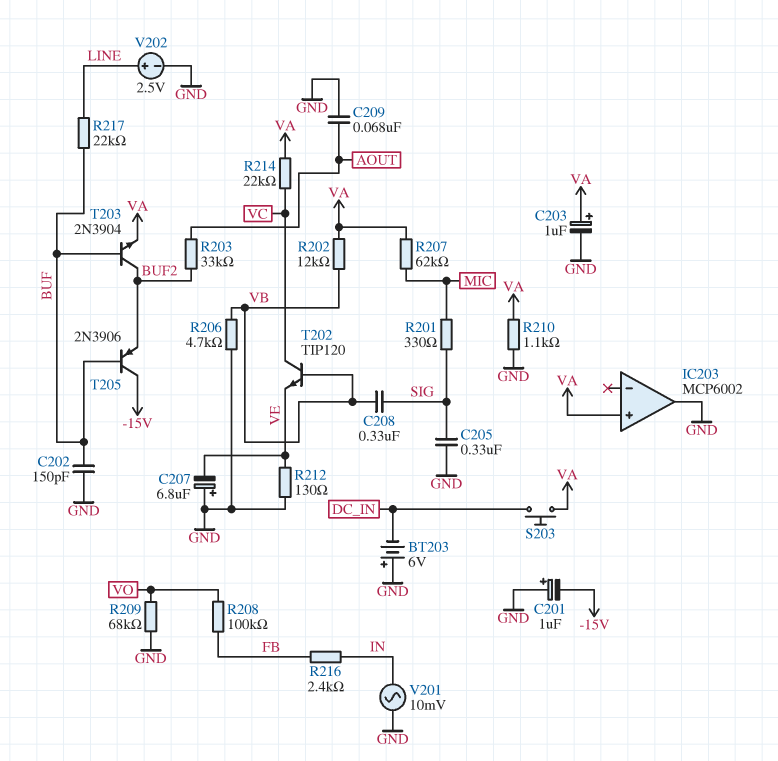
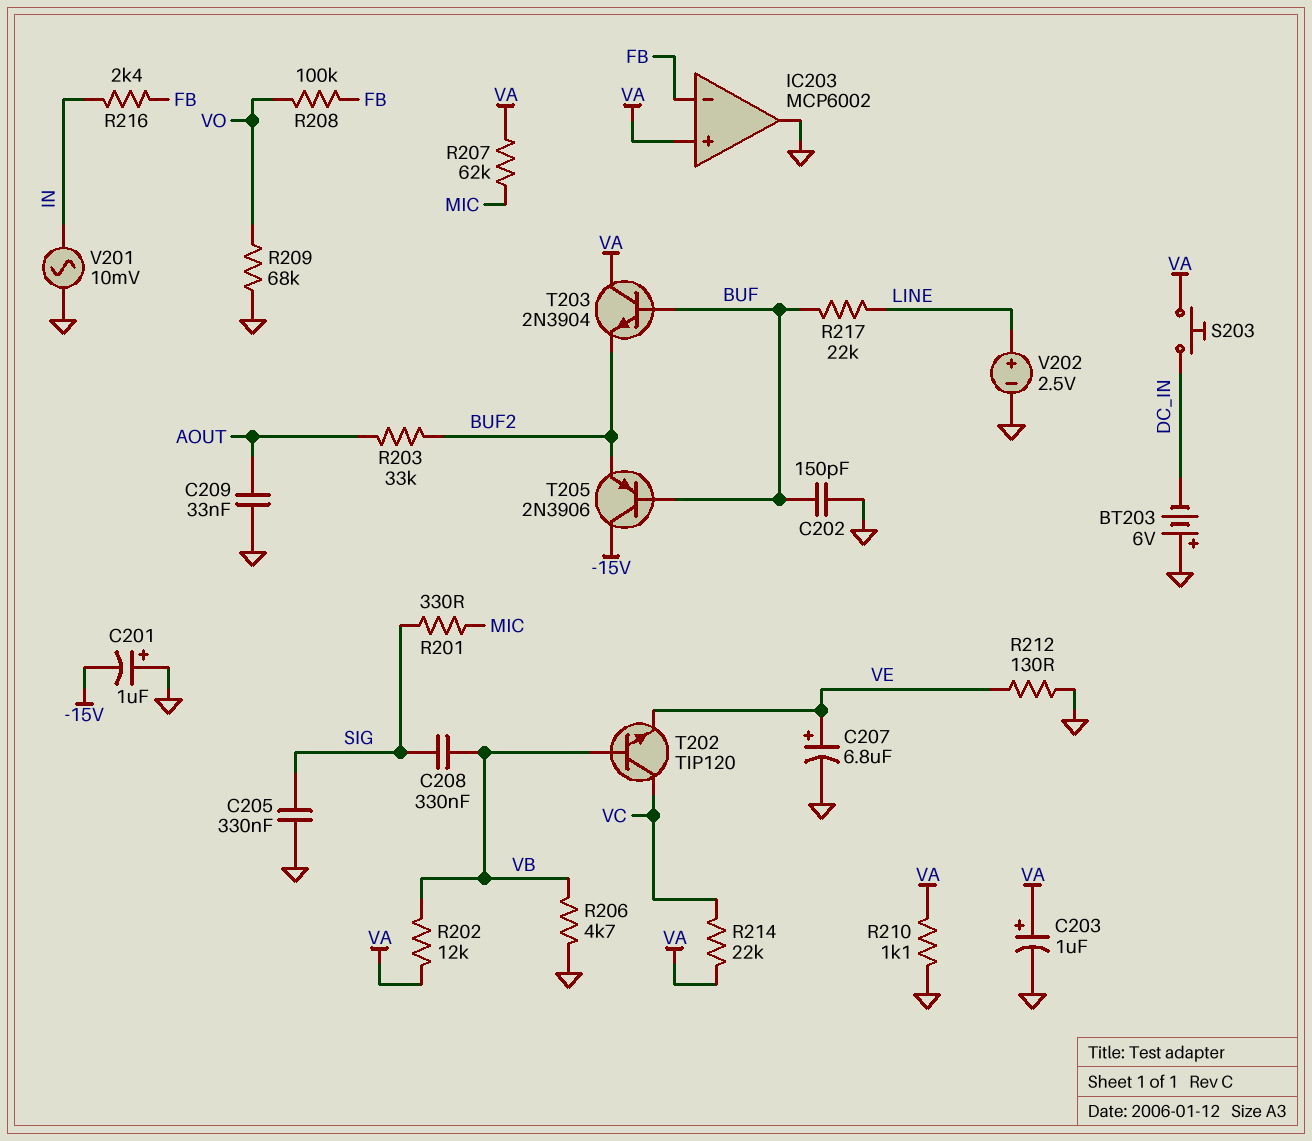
C207: 6.8uF (plus GND, minus VE) -> 6.8uF (plus VE, minus GND)
C209: 68nF (AOUT, GND) -> 33nF (AOUT, GND)
IC203 pin in-: none -> FB
T203: NPN 2N3904 (B BUF, C BUF2, E VA) -> NPN 2N3904 (B BUF, C VA, E BUF2)

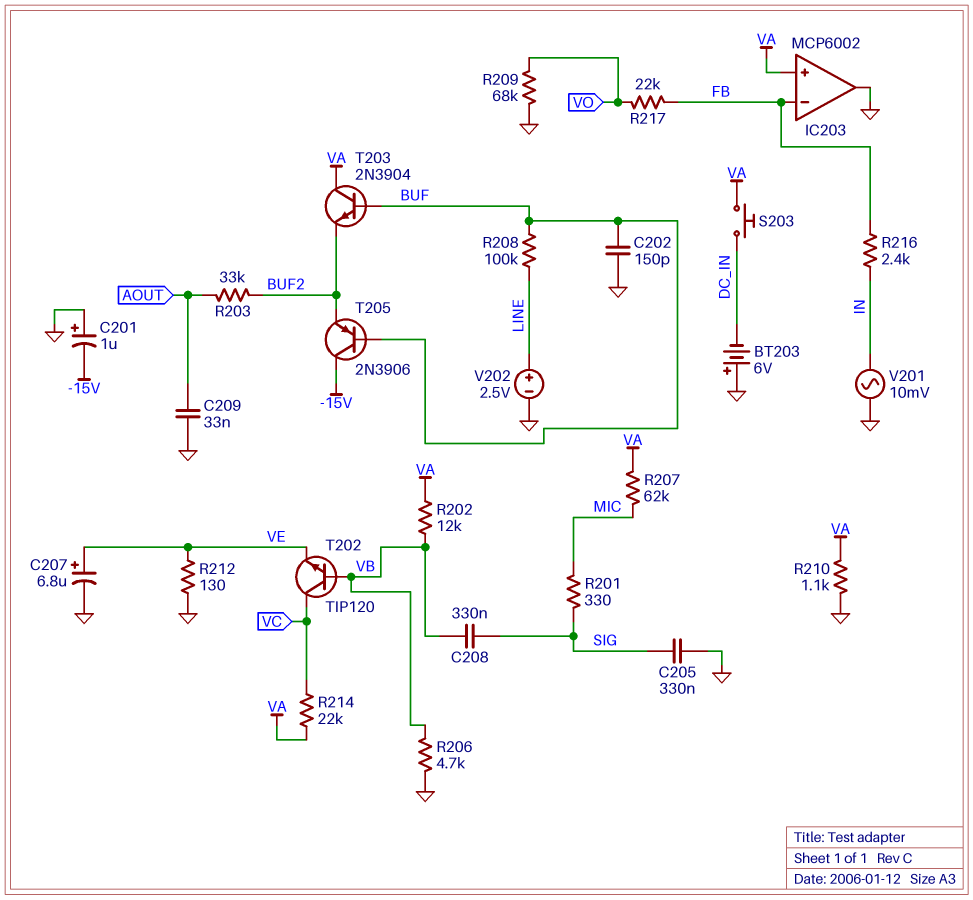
C203: 1uF (plus VA, minus GND) -> none
R208: 100k (FB, VO) -> 100k (BUF, LINE)
R217: 22k (BUF, LINE) -> 22k (FB, VO)

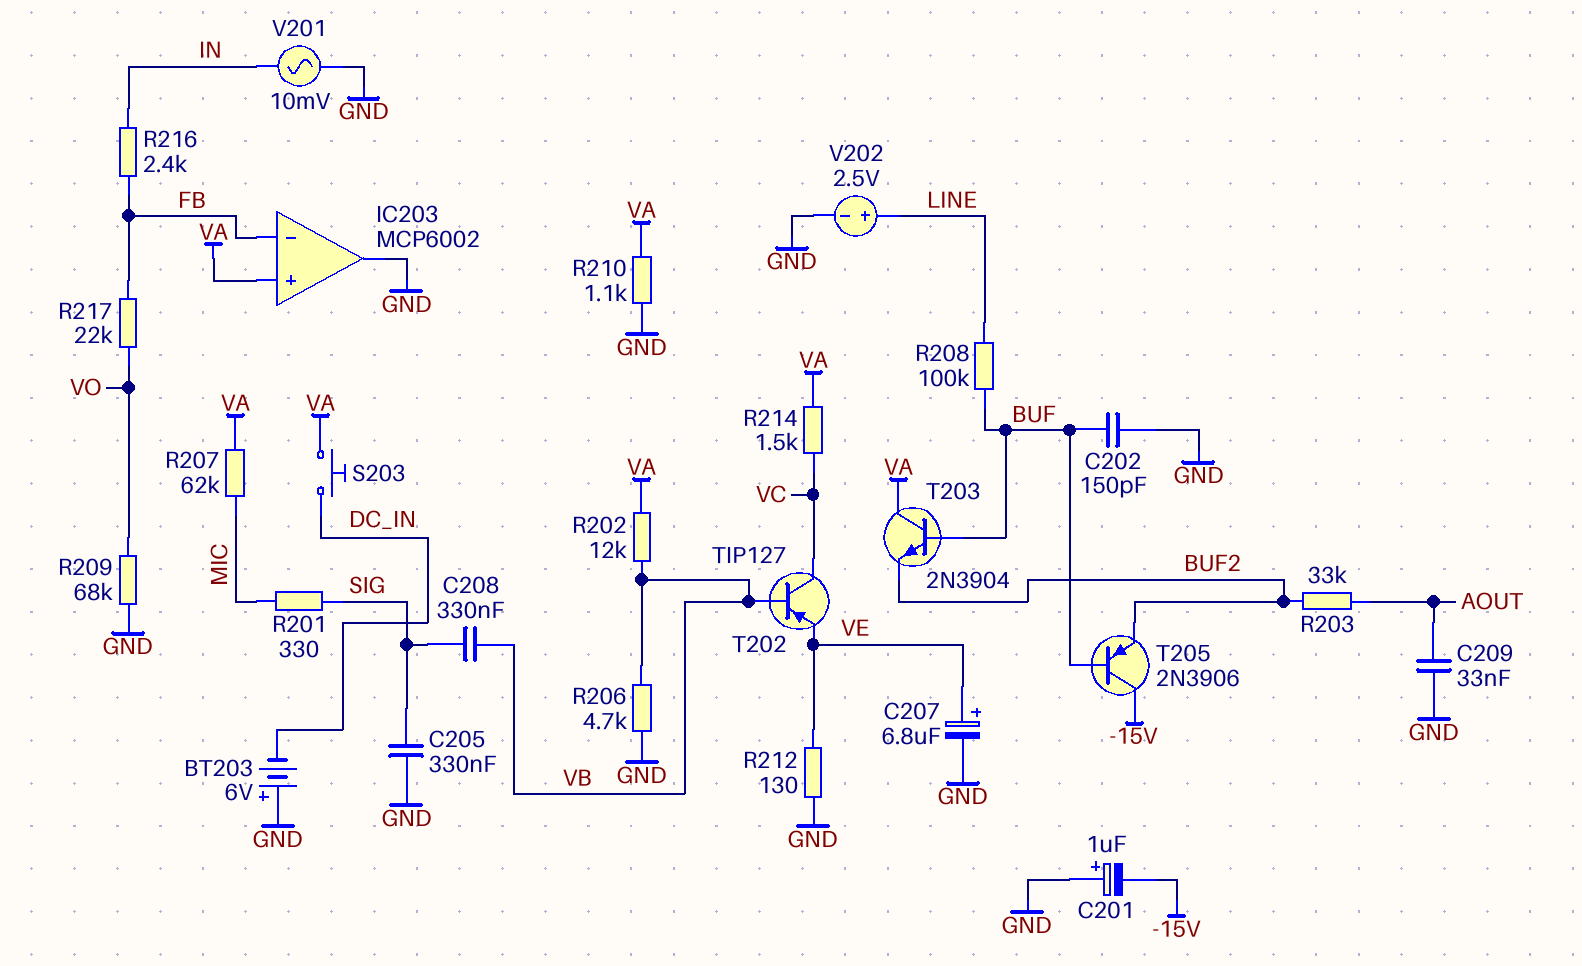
R214: 22k (VA, VC) -> 1.5k (VA, VC)
T202: NPN TIP120 (B VB, C VC, E VE) -> PNP TIP127 (B VB, C VC, E VE)

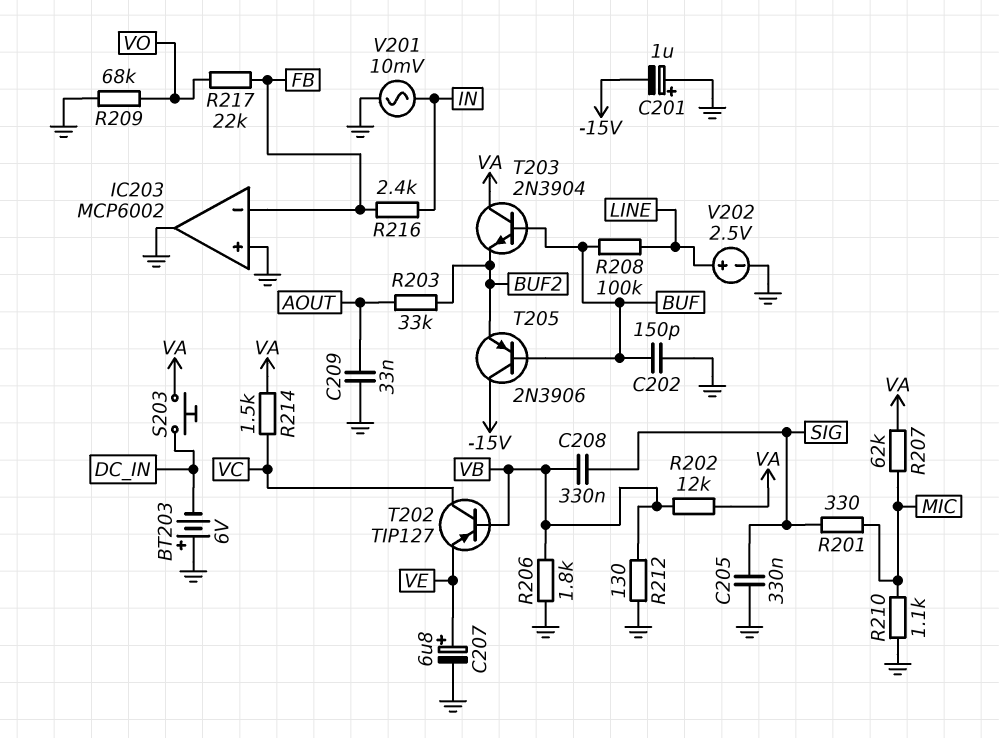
IC203 pin in+: VA -> GND
R206: 4.7k (GND, VB) -> 1.8k (GND, VB)
R210: 1.1k (GND, VA) -> 1.1k (GND, MIC)
R212: 130 (GND, VE) -> 130 (GND, VB)

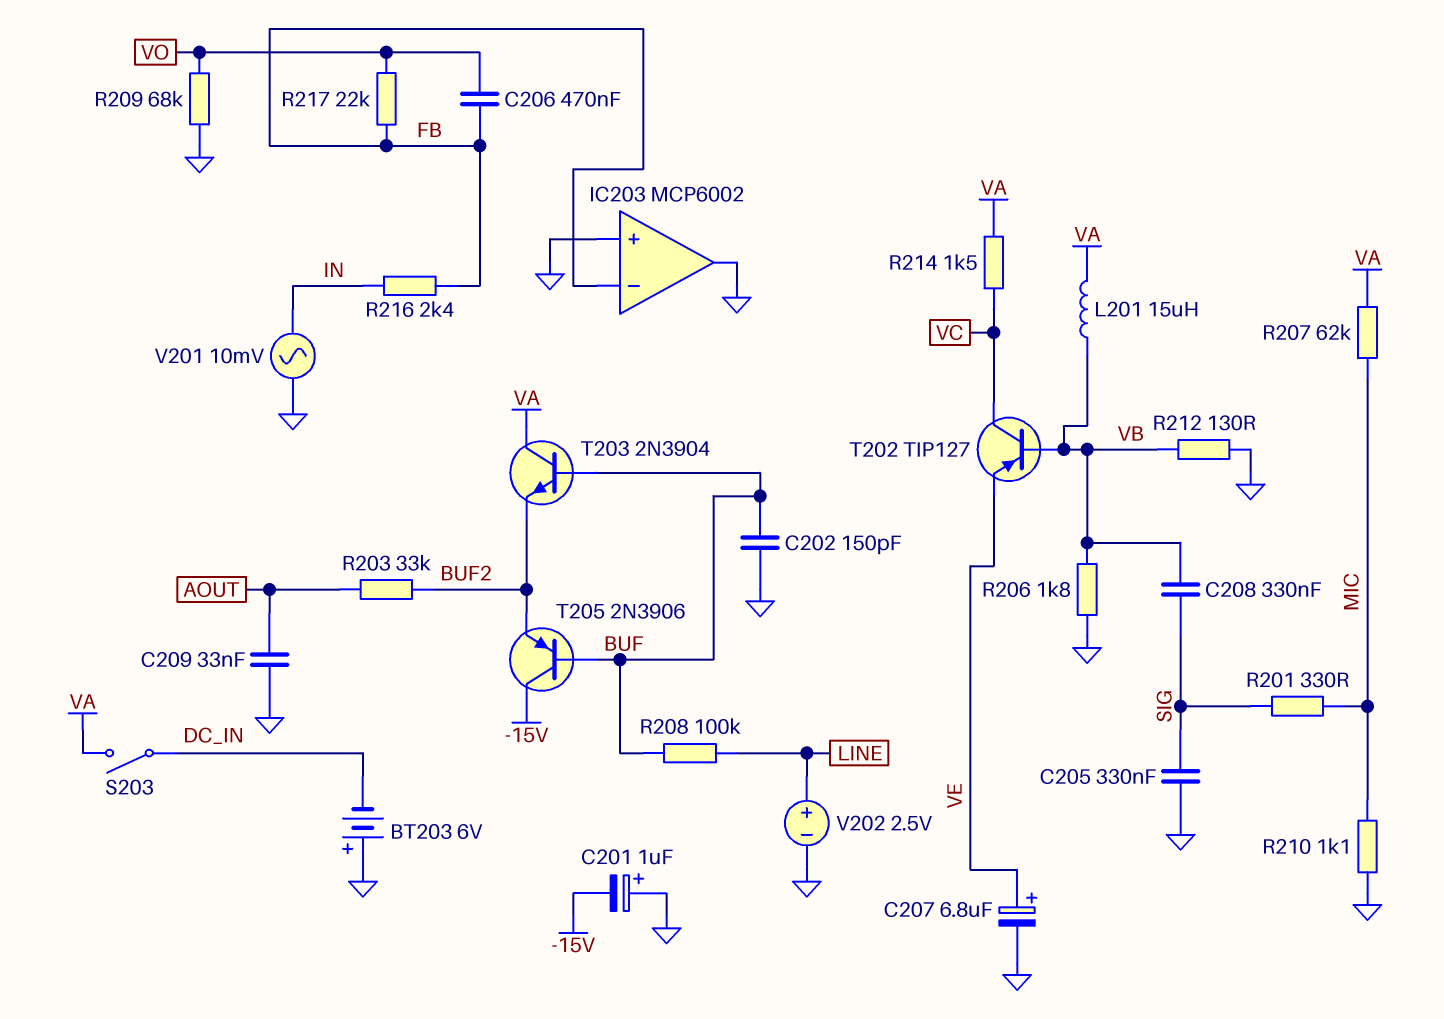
C206: none -> 470nF (FB, VO)
L201: none -> 15uH (VA, VB)
R202: 12k (VA, VB) -> none
S203: button (DC_IN, VA) -> switch (DC_IN, VA)

